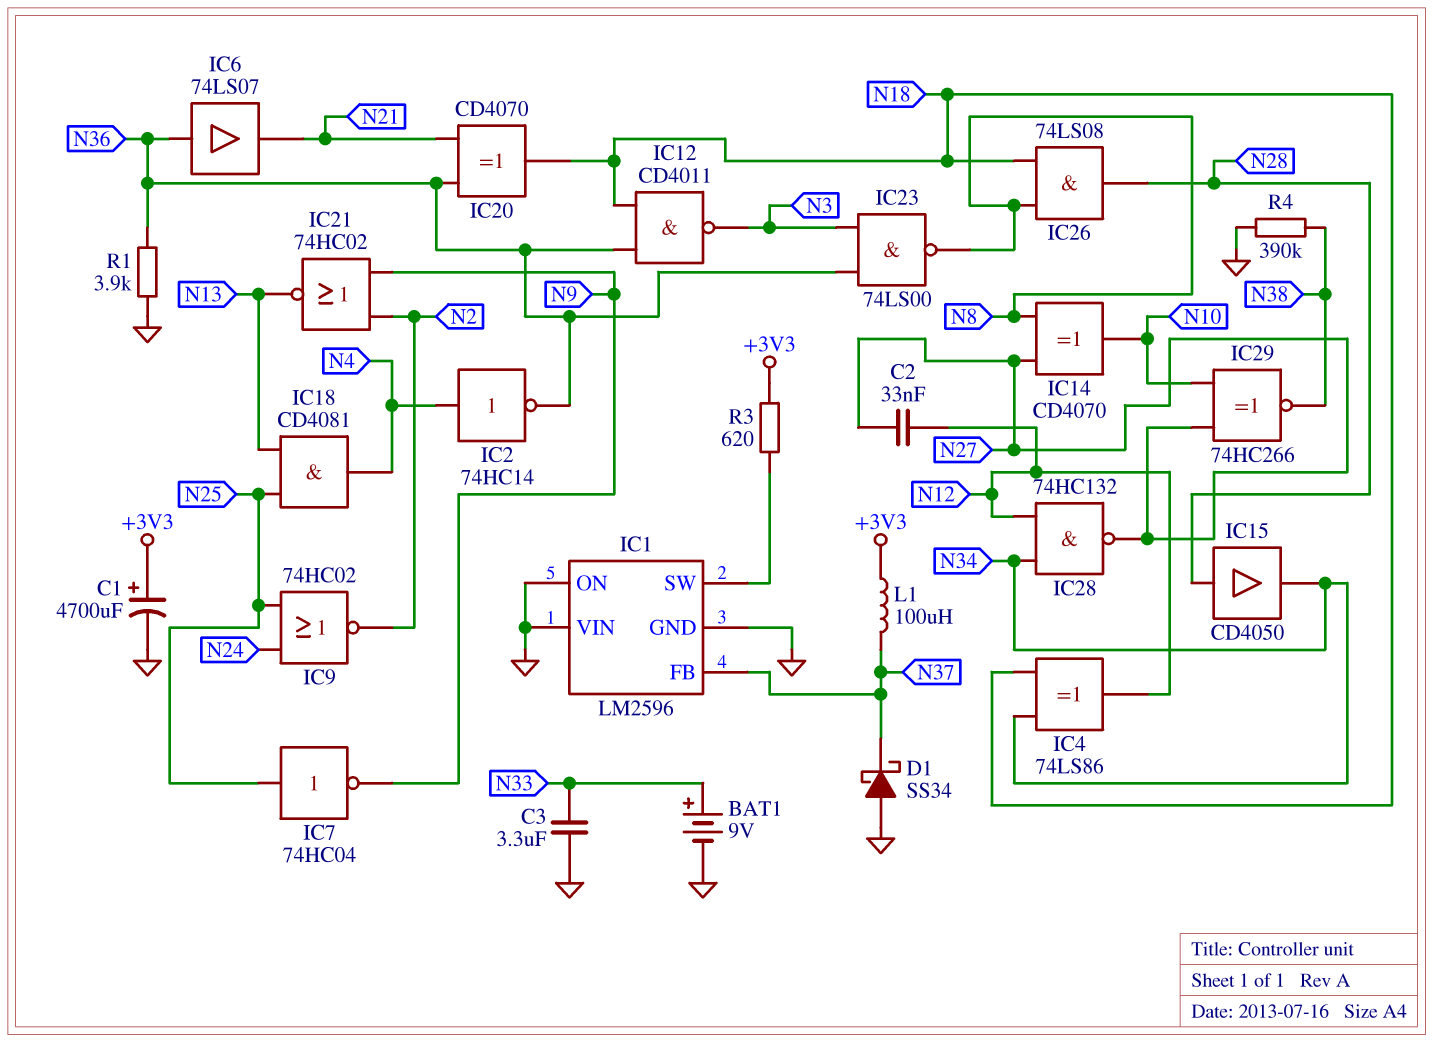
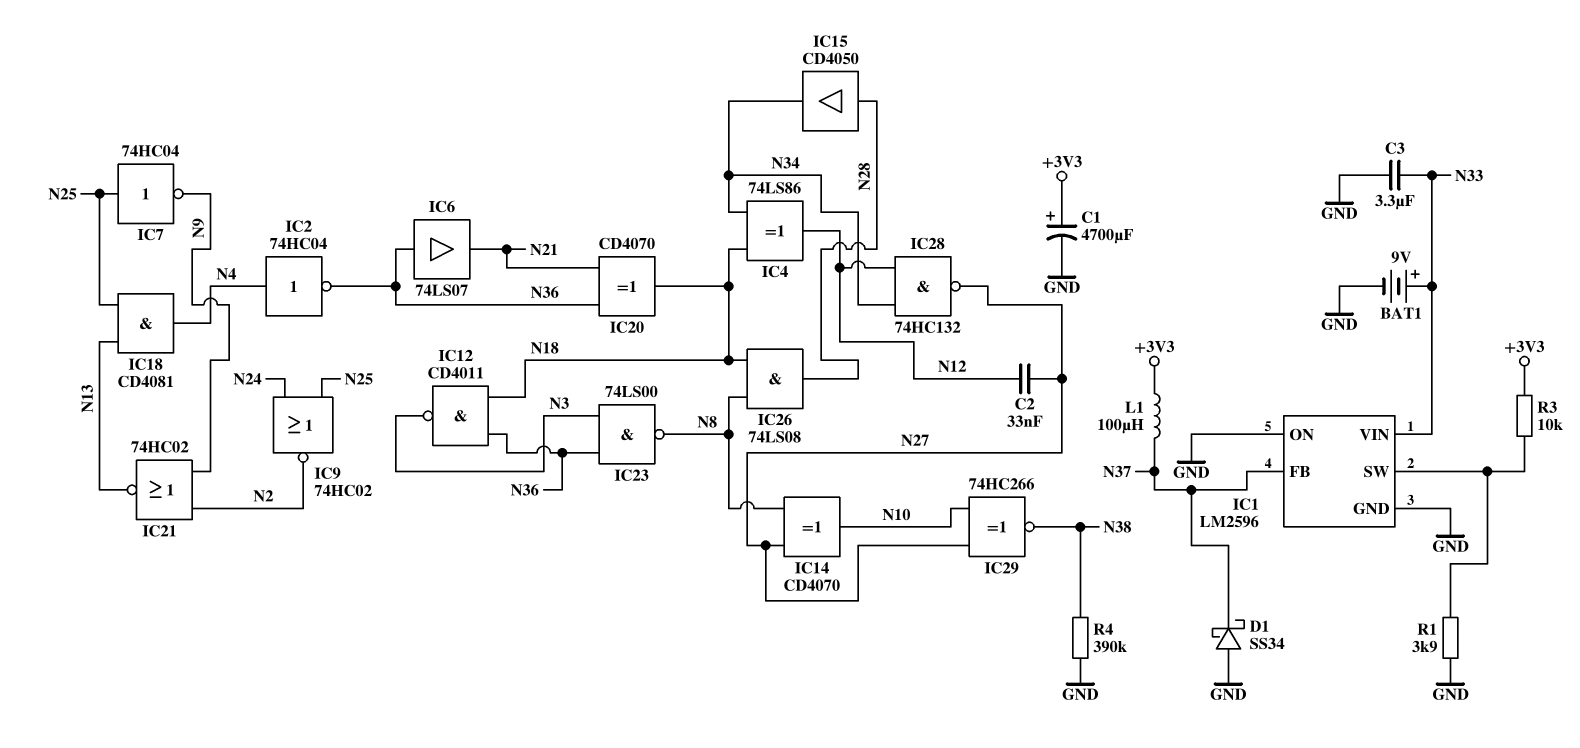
IC1 pin VIN: GND -> N33
IC2: NOT 74HC14 (in N4, out N36) -> NOT 74HC04 (in N4, out N36)
R1: 3.9k (GND, N36) -> 3.9k (GND, IC1/SW)
R3: 620 (+3V3, IC1/SW) -> 10k (+3V3, IC1/SW)

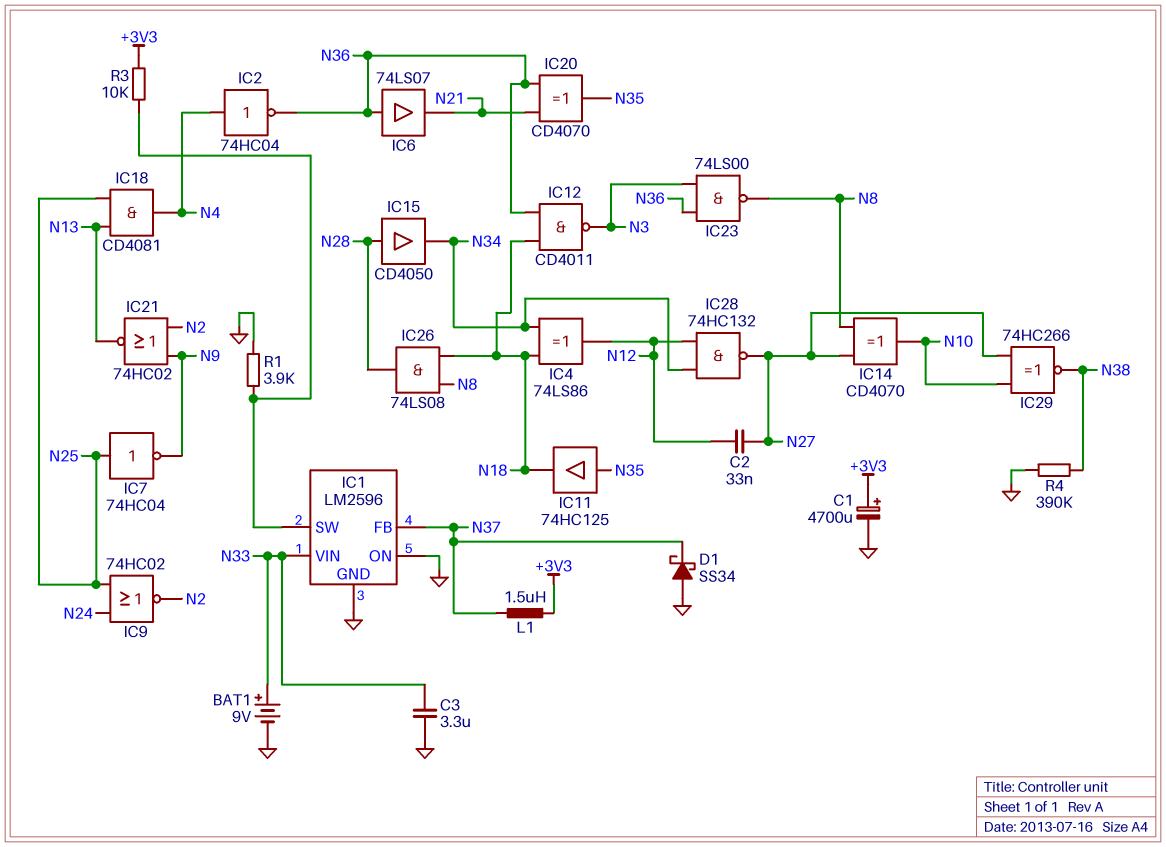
IC11: none -> buffer 74HC125 (in N35, out N18)
IC20: XOR CD4070 (in N21, in N36, out N18) -> XOR CD4070 (in N21, in N36, out N35)
L1: 100uH (+3V3, N37) -> 1.5uH (+3V3, N37)

